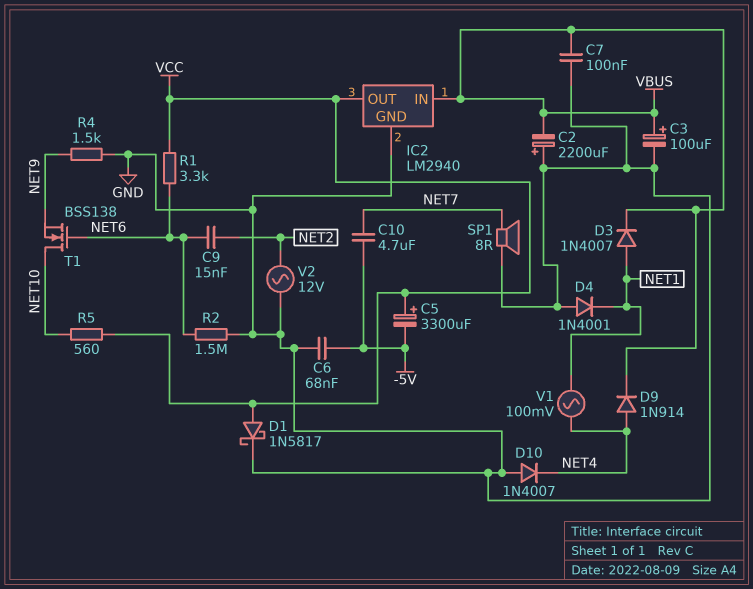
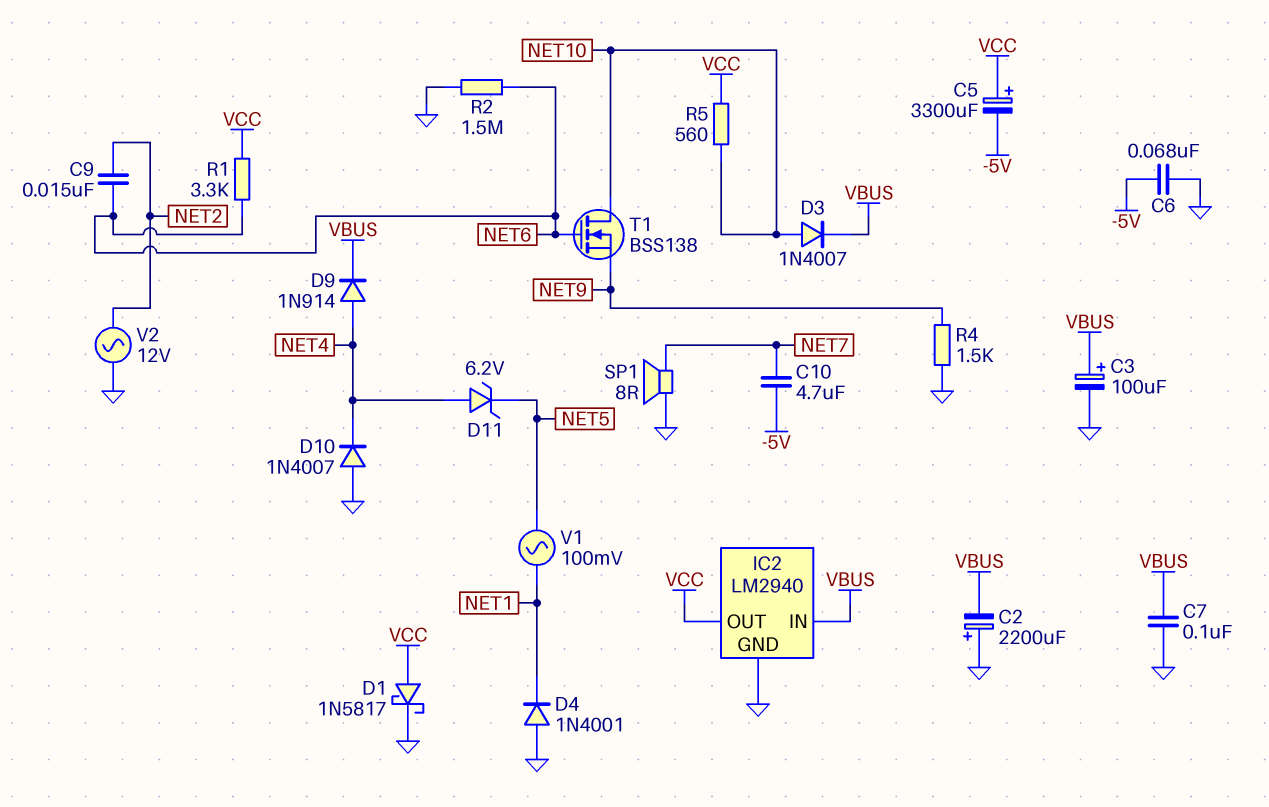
D3: diode 1N4007 (A NET1, K VBUS) -> diode 1N4007 (A NET10, K VBUS)
D11: none -> zener 6.2V (A NET4, K NET5)
V1: AC 100mV (NET1, NET4) -> AC 100mV (NET1, NET5)

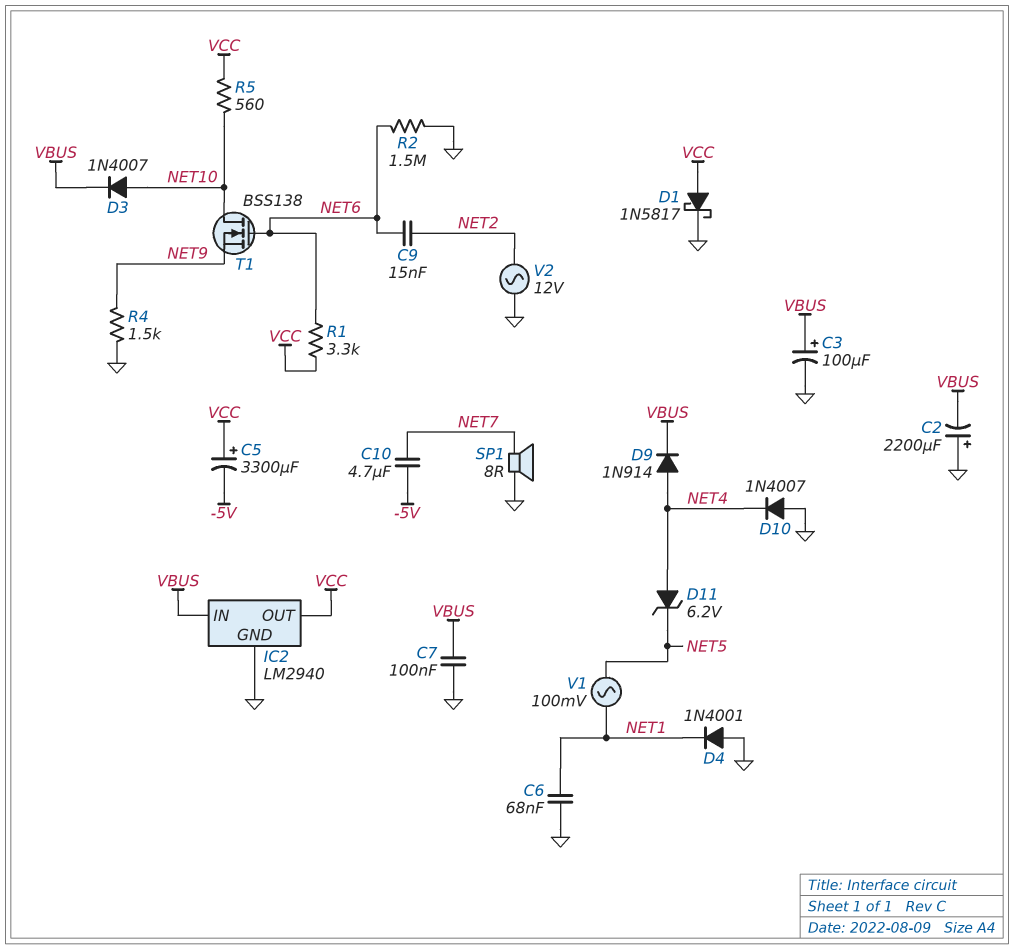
C6: 68nF (-5V, GND) -> 68nF (GND, NET1)

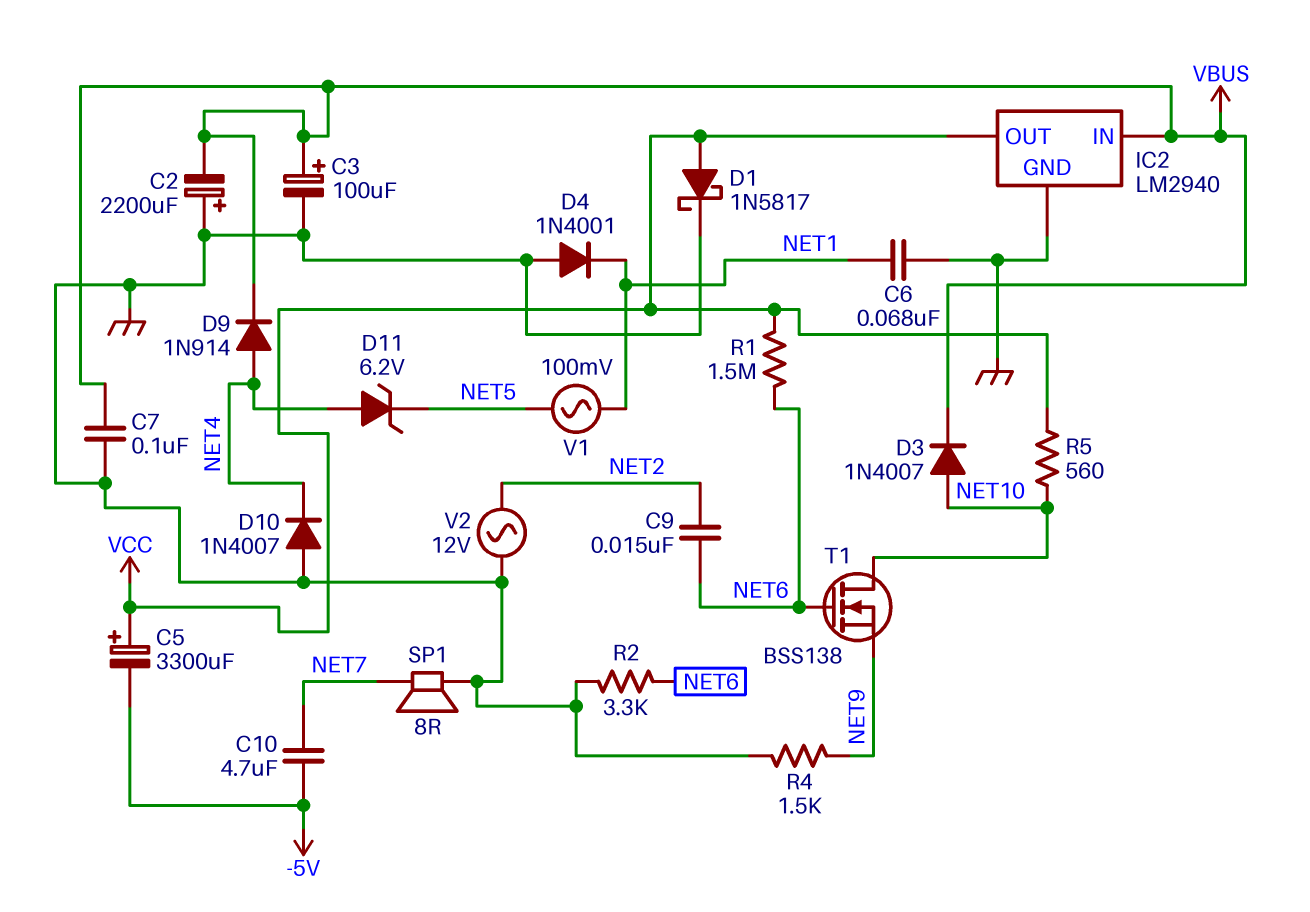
R1: 3.3k (NET6, VCC) -> 1.5M (NET6, VCC)
R2: 1.5M (GND, NET6) -> 3.3k (GND, NET6)

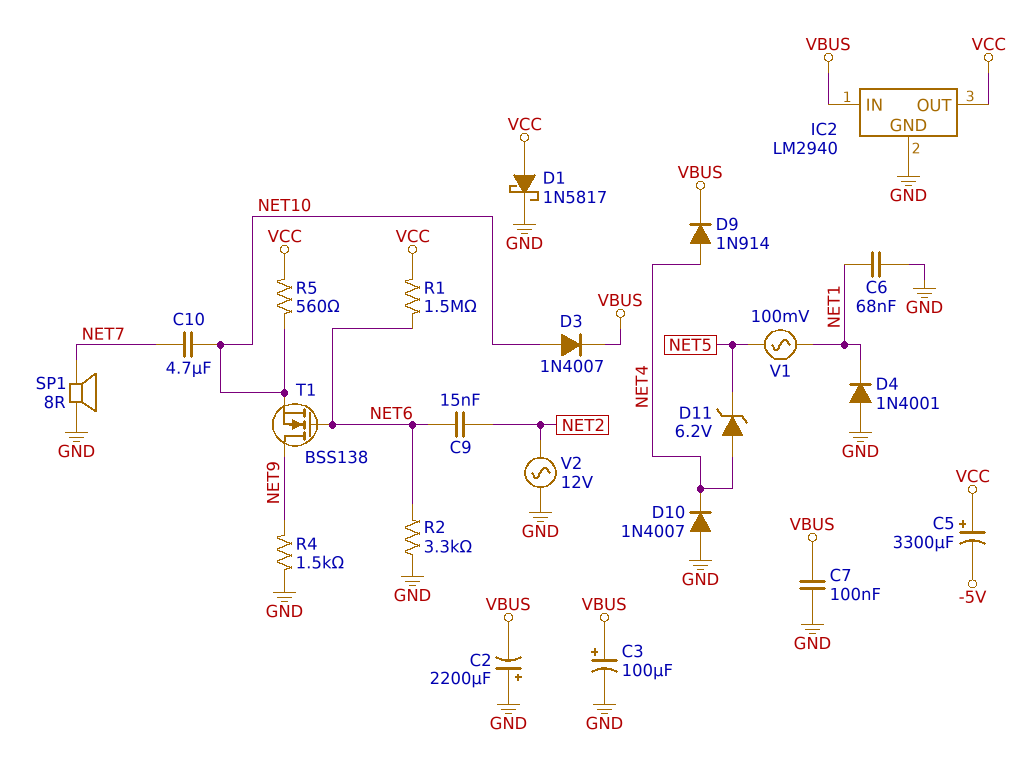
C10: 4.7uF (-5V, NET7) -> 4.7uF (NET7, NET10)
T1: NMOS BSS138 (G NET6, D NET10, S NET9) -> NMOS BSS138 (G NET6, D NET9, S NET10)

